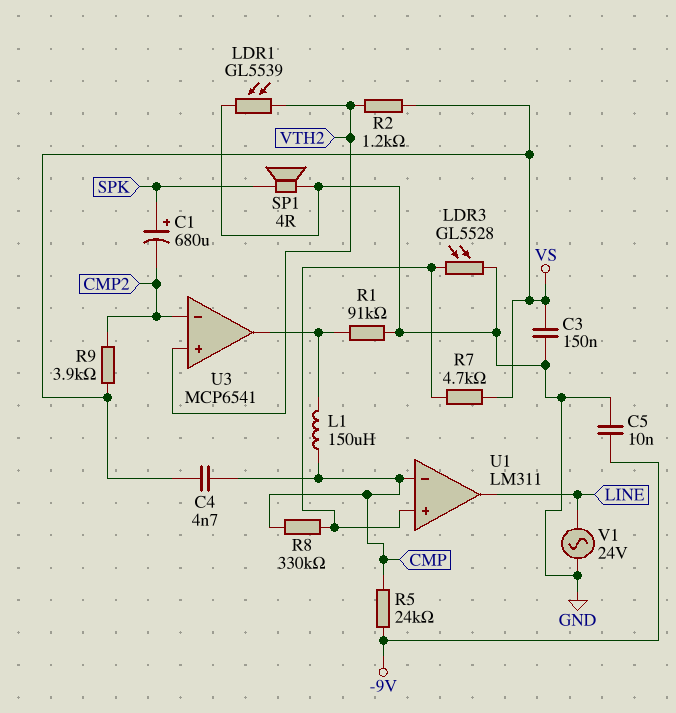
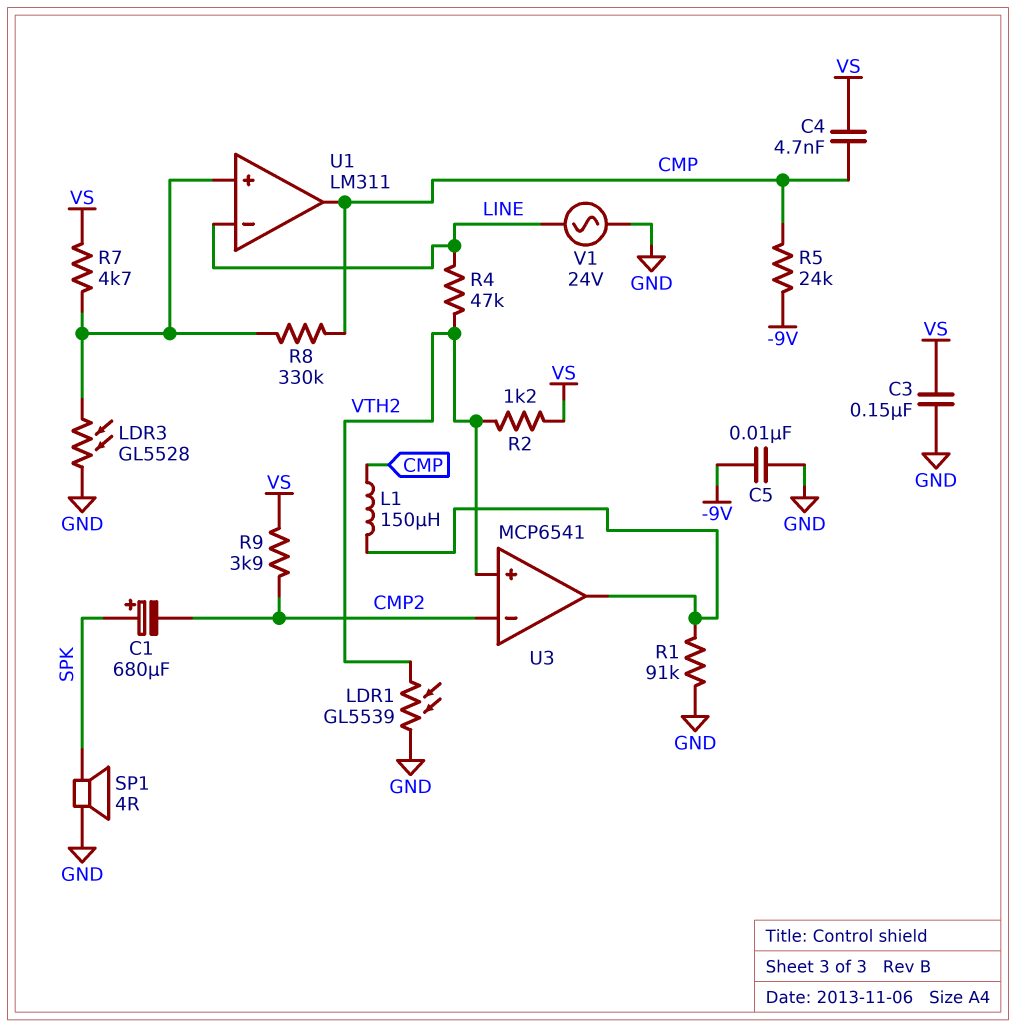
R4: none -> 47k (LINE, VTH2)
U1 pin in-: CMP -> LINE
U1 pin out: LINE -> CMP

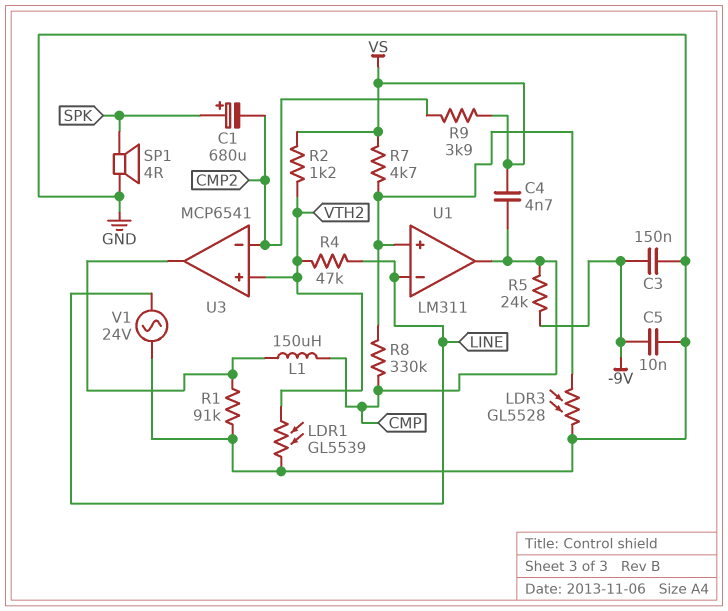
C3: 150nF (GND, VS) -> 150nF (-9V, GND)

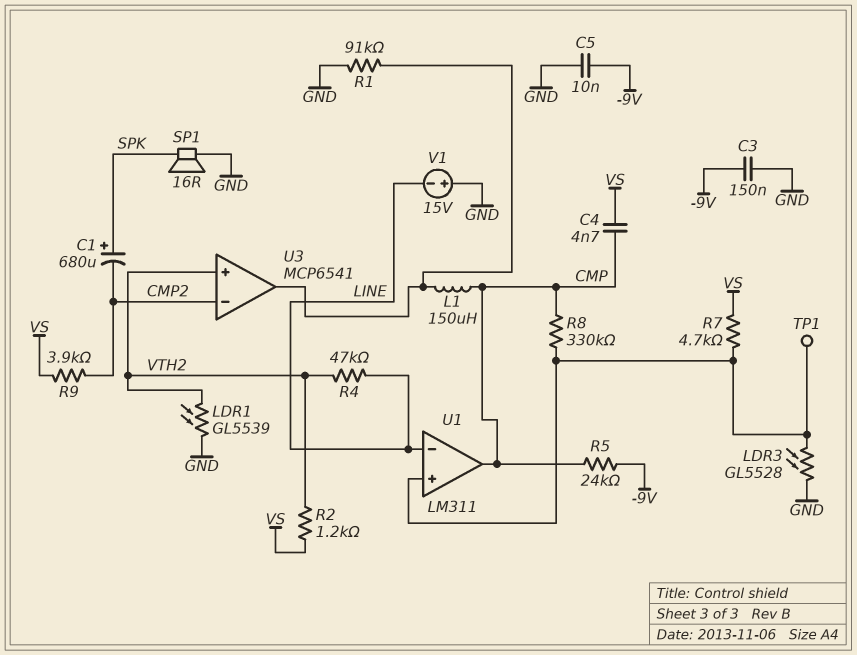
SP1: speaker 4R (GND, SPK) -> speaker 16R (GND, SPK)
TP1: none -> test point (U1/in+)
V1: AC 24V (GND, LINE) -> 15V (plus GND, minus LINE)

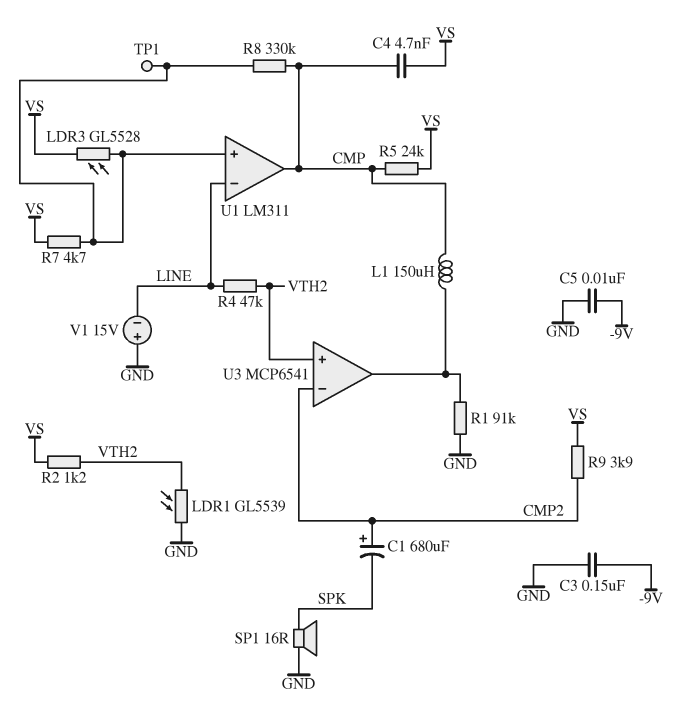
C1: 680uF (plus SPK, minus CMP2) -> 680uF (plus CMP2, minus SPK)
LDR3: GL5528 (GND, U1/in+) -> GL5528 (U1/in+, VS)
R5: 24k (-9V, CMP) -> 24k (CMP, VS)

